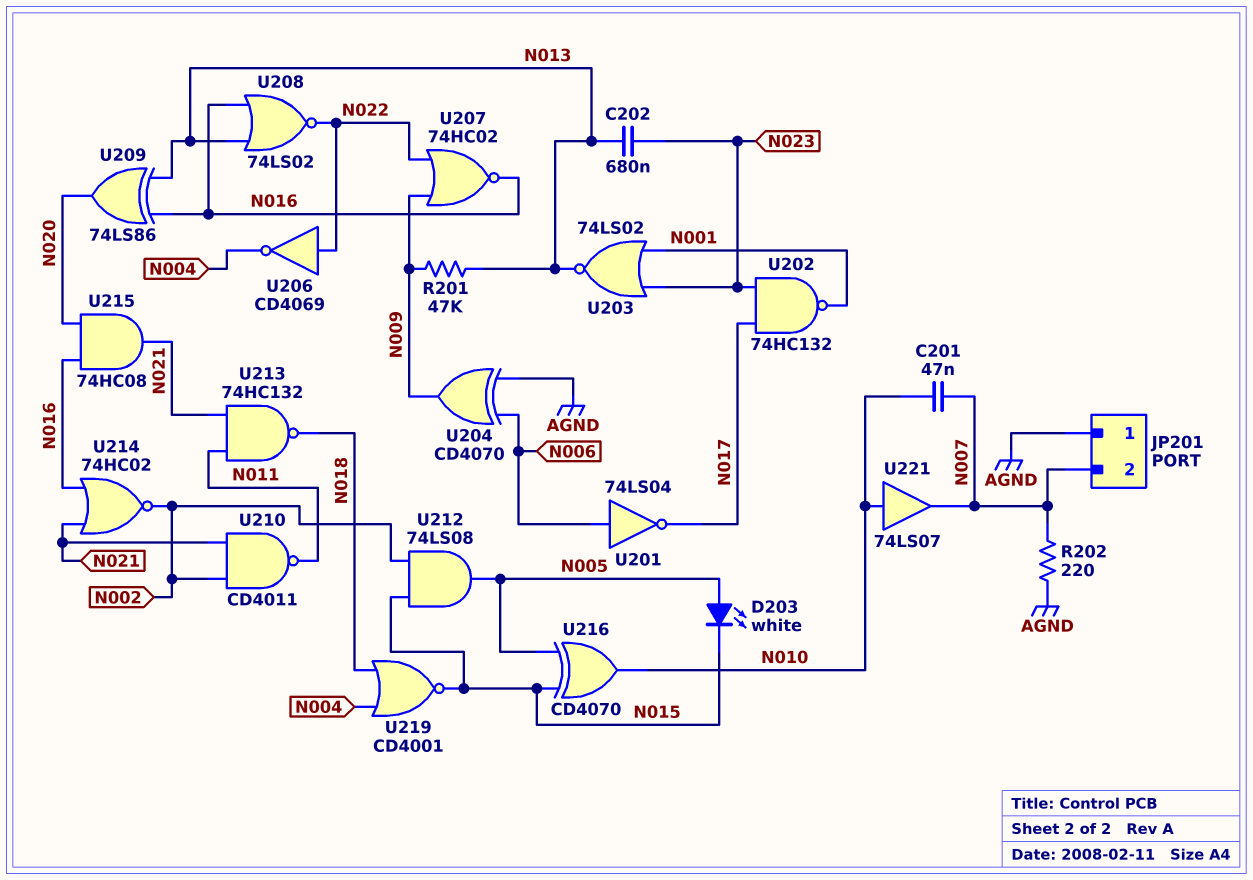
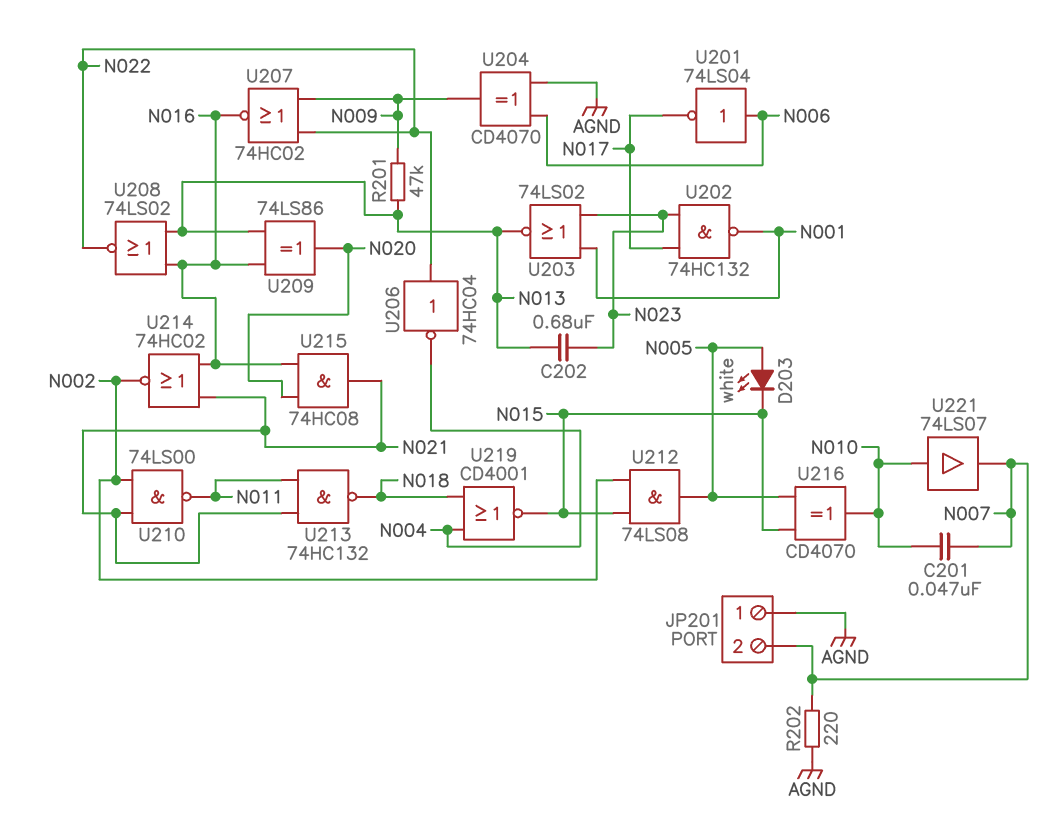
U206: NOT CD4069 (in N022, out N004) -> NOT 74HC04 (in N022, out N004)
U210: NAND CD4011 (in N002, in N021, out N011) -> NAND 74LS00 (in N002, in N021, out N011)

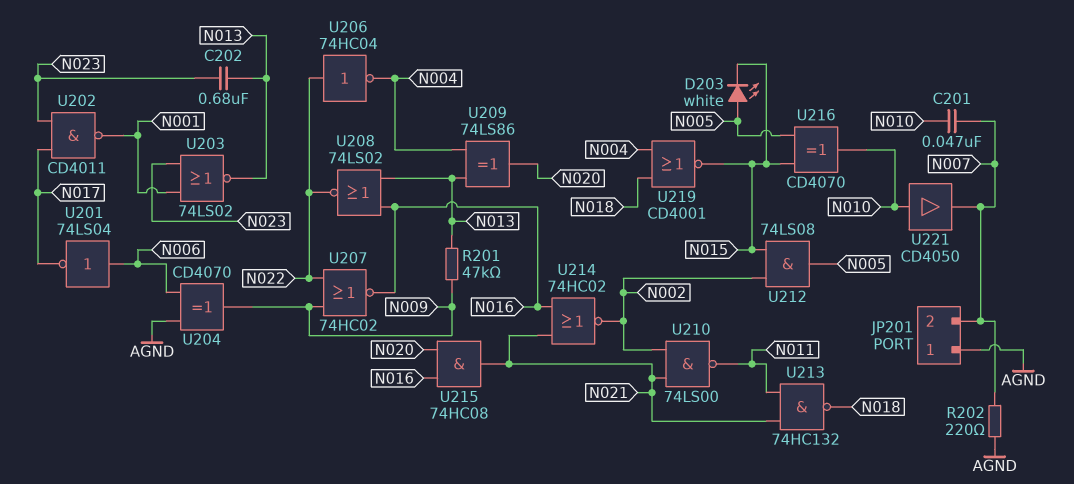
U202: NAND 74HC132 (in N017, in N023, out N001) -> NAND CD4011 (in N017, in N023, out N001)
U209: XOR 74LS86 (in N013, in N016, out N020) -> XOR 74LS86 (in N004, in N013, out N020)
U221: buffer 74LS07 (in N010, out N007) -> buffer CD4050 (in N010, out N007)

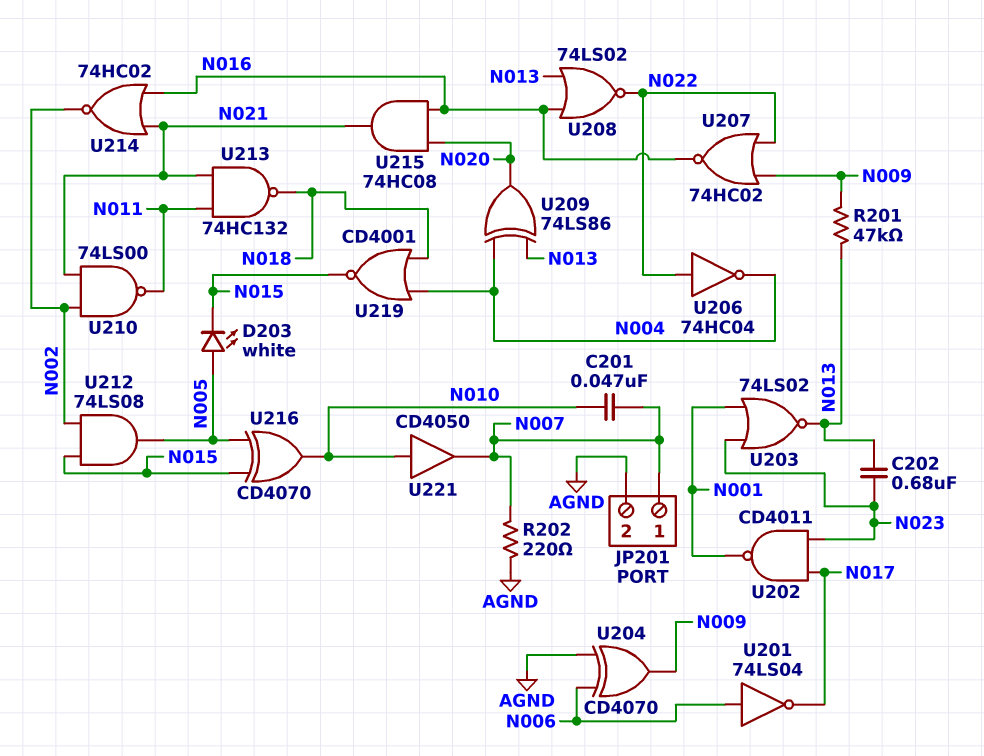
JP201 pin 1: AGND -> N007
JP201 pin 2: N007 -> AGND

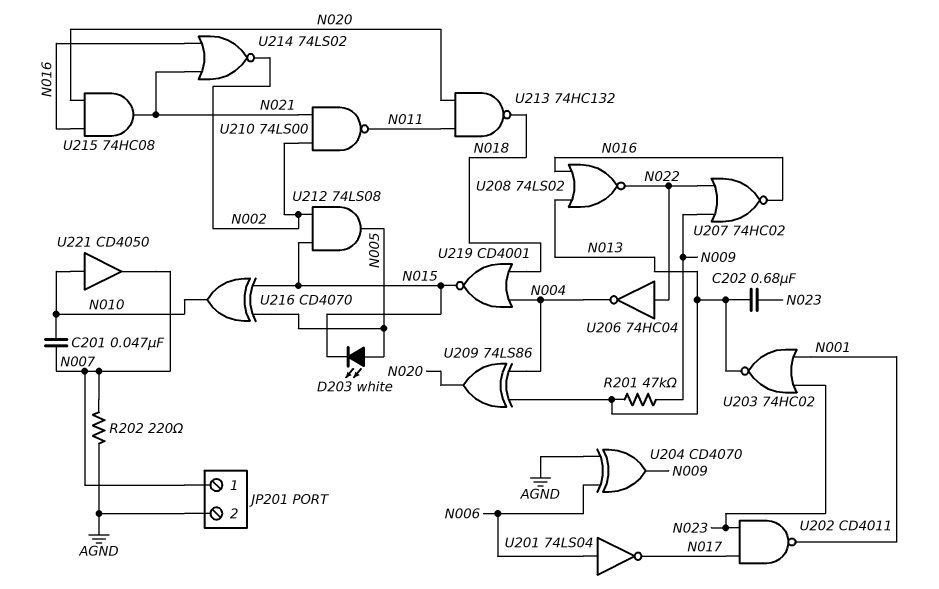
U203: NOR 74LS02 (in N001, in N023, out N013) -> NOR 74HC02 (in N001, in N023, out N013)
U213: NAND 74HC132 (in N011, in N021, out N018) -> NAND 74HC132 (in N011, in N020, out N018)
U214: NOR 74HC02 (in N016, in N021, out N002) -> NOR 74LS02 (in N016, in N021, out N002)

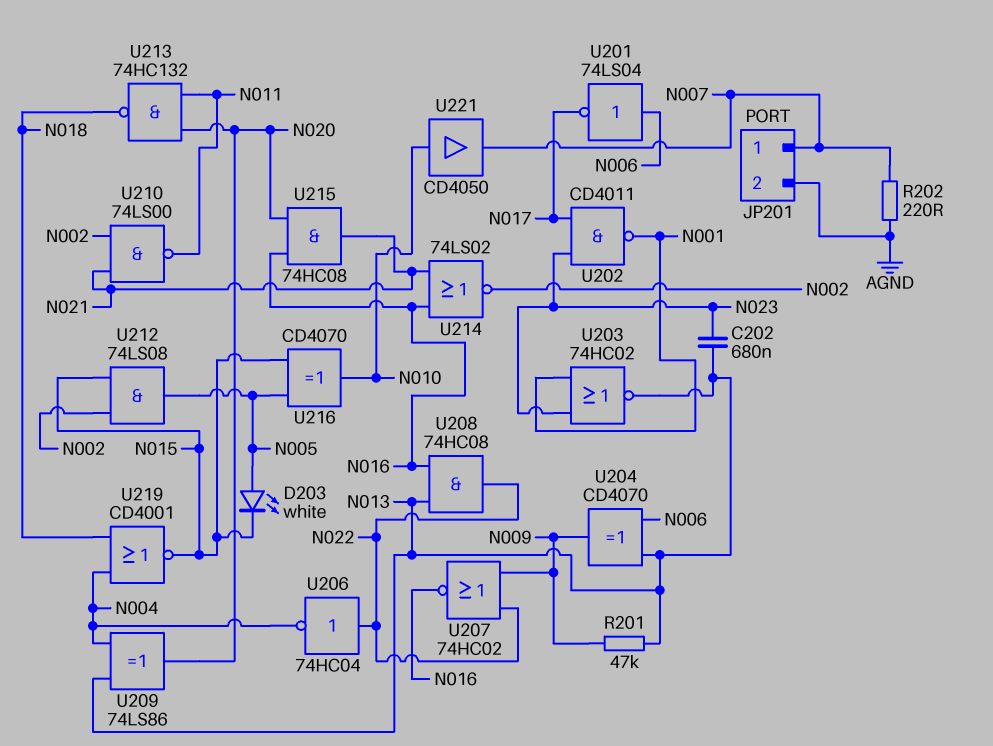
C201: 47nF (N007, N010) -> none
U204: XOR CD4070 (in AGND, in N006, out N009) -> XOR CD4070 (in N006, in N013, out N009)
U208: NOR 74LS02 (in N013, in N016, out N022) -> AND 74HC08 (in N013, in N016, out N022)

